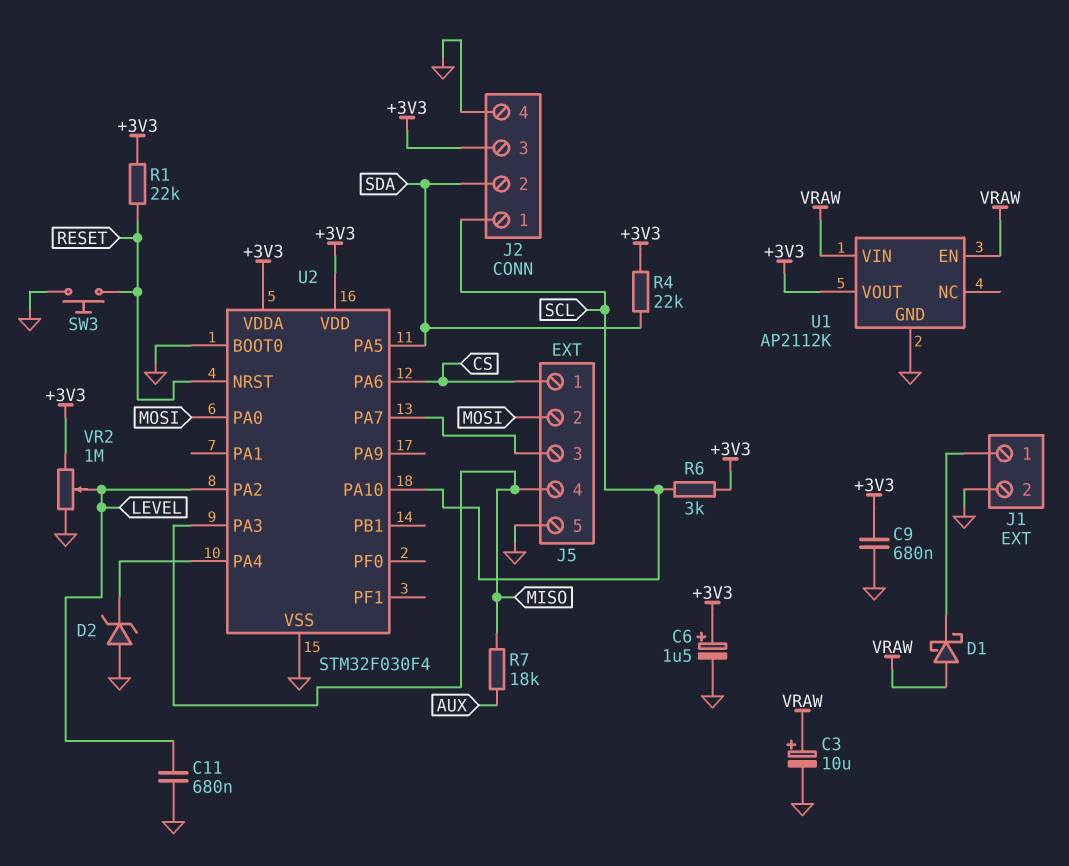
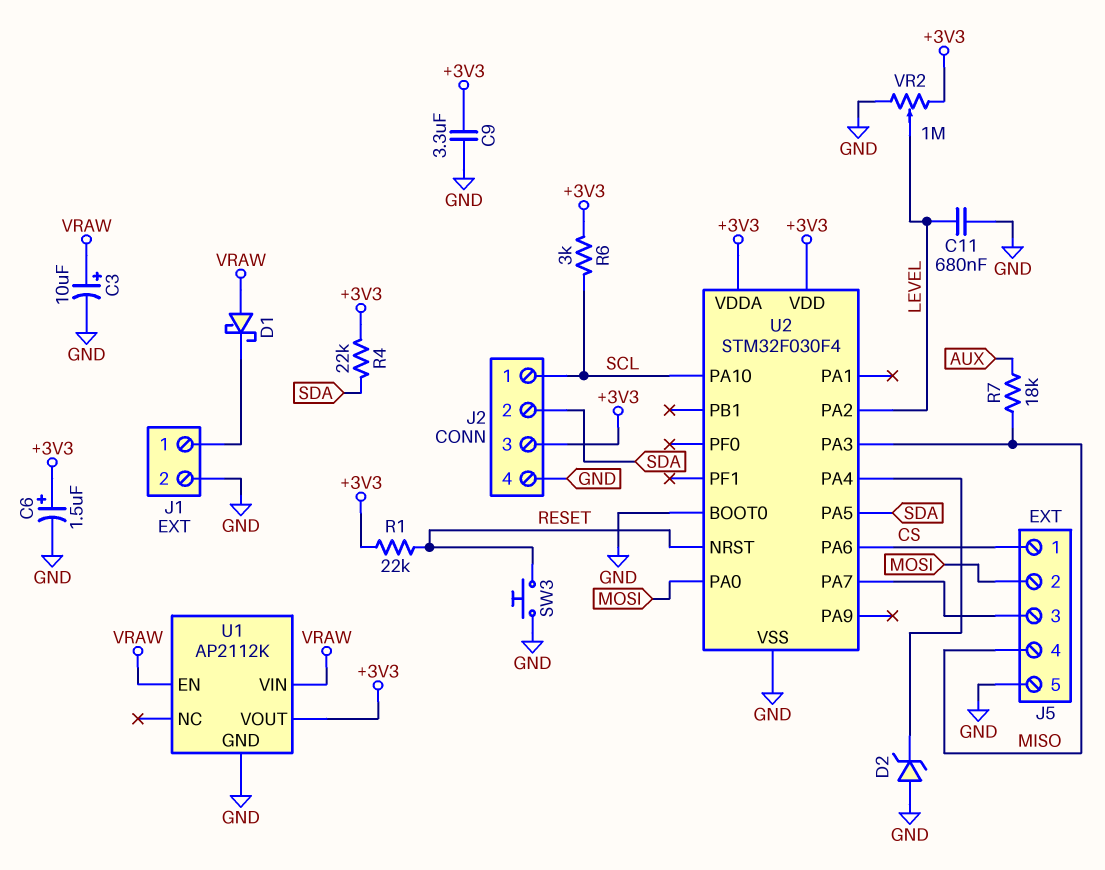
C9: 680nF (+3V3, GND) -> 3.3uF (+3V3, GND)

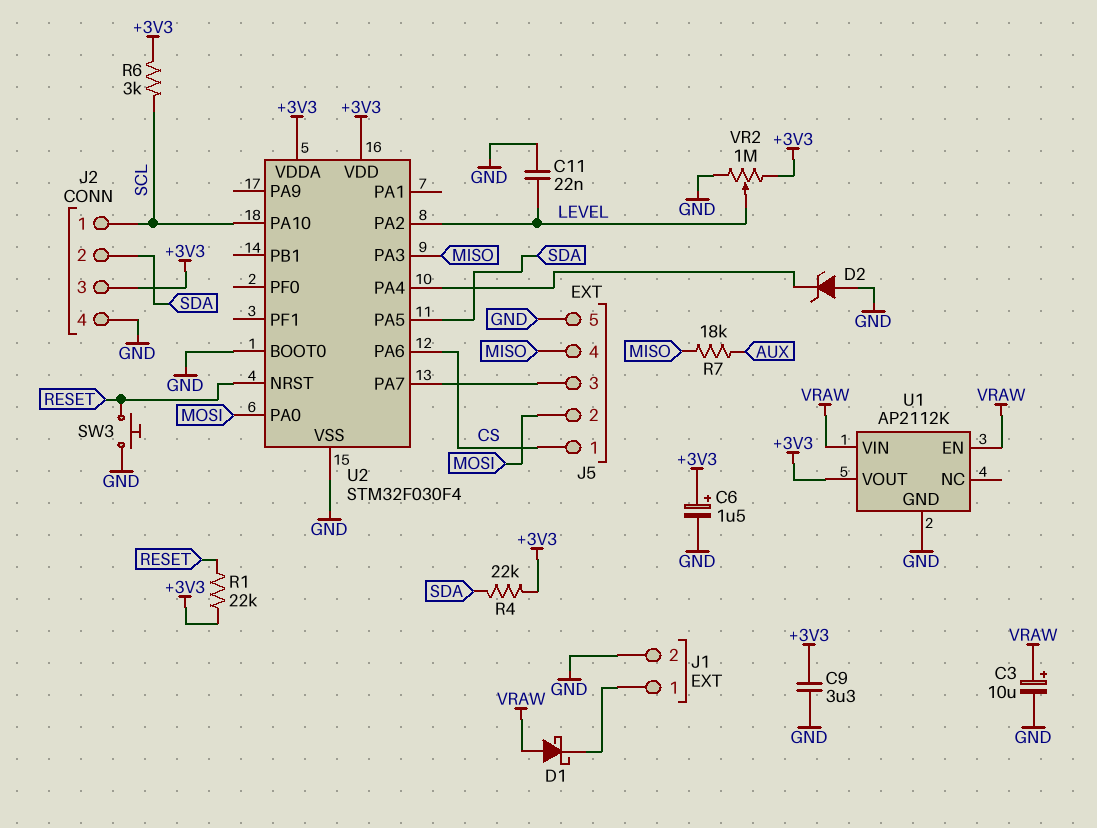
C11: 680nF (GND, LEVEL) -> 22nF (GND, LEVEL)

